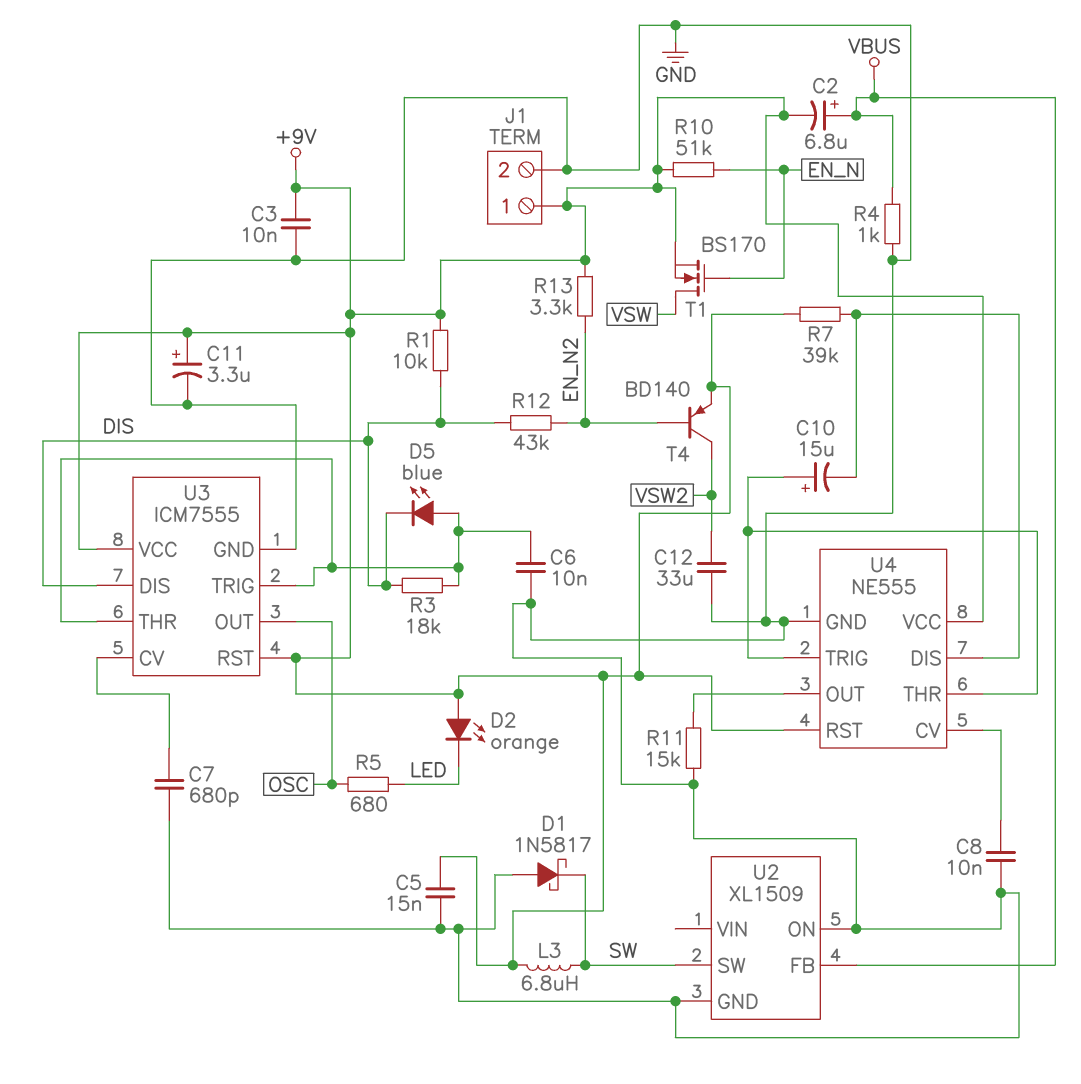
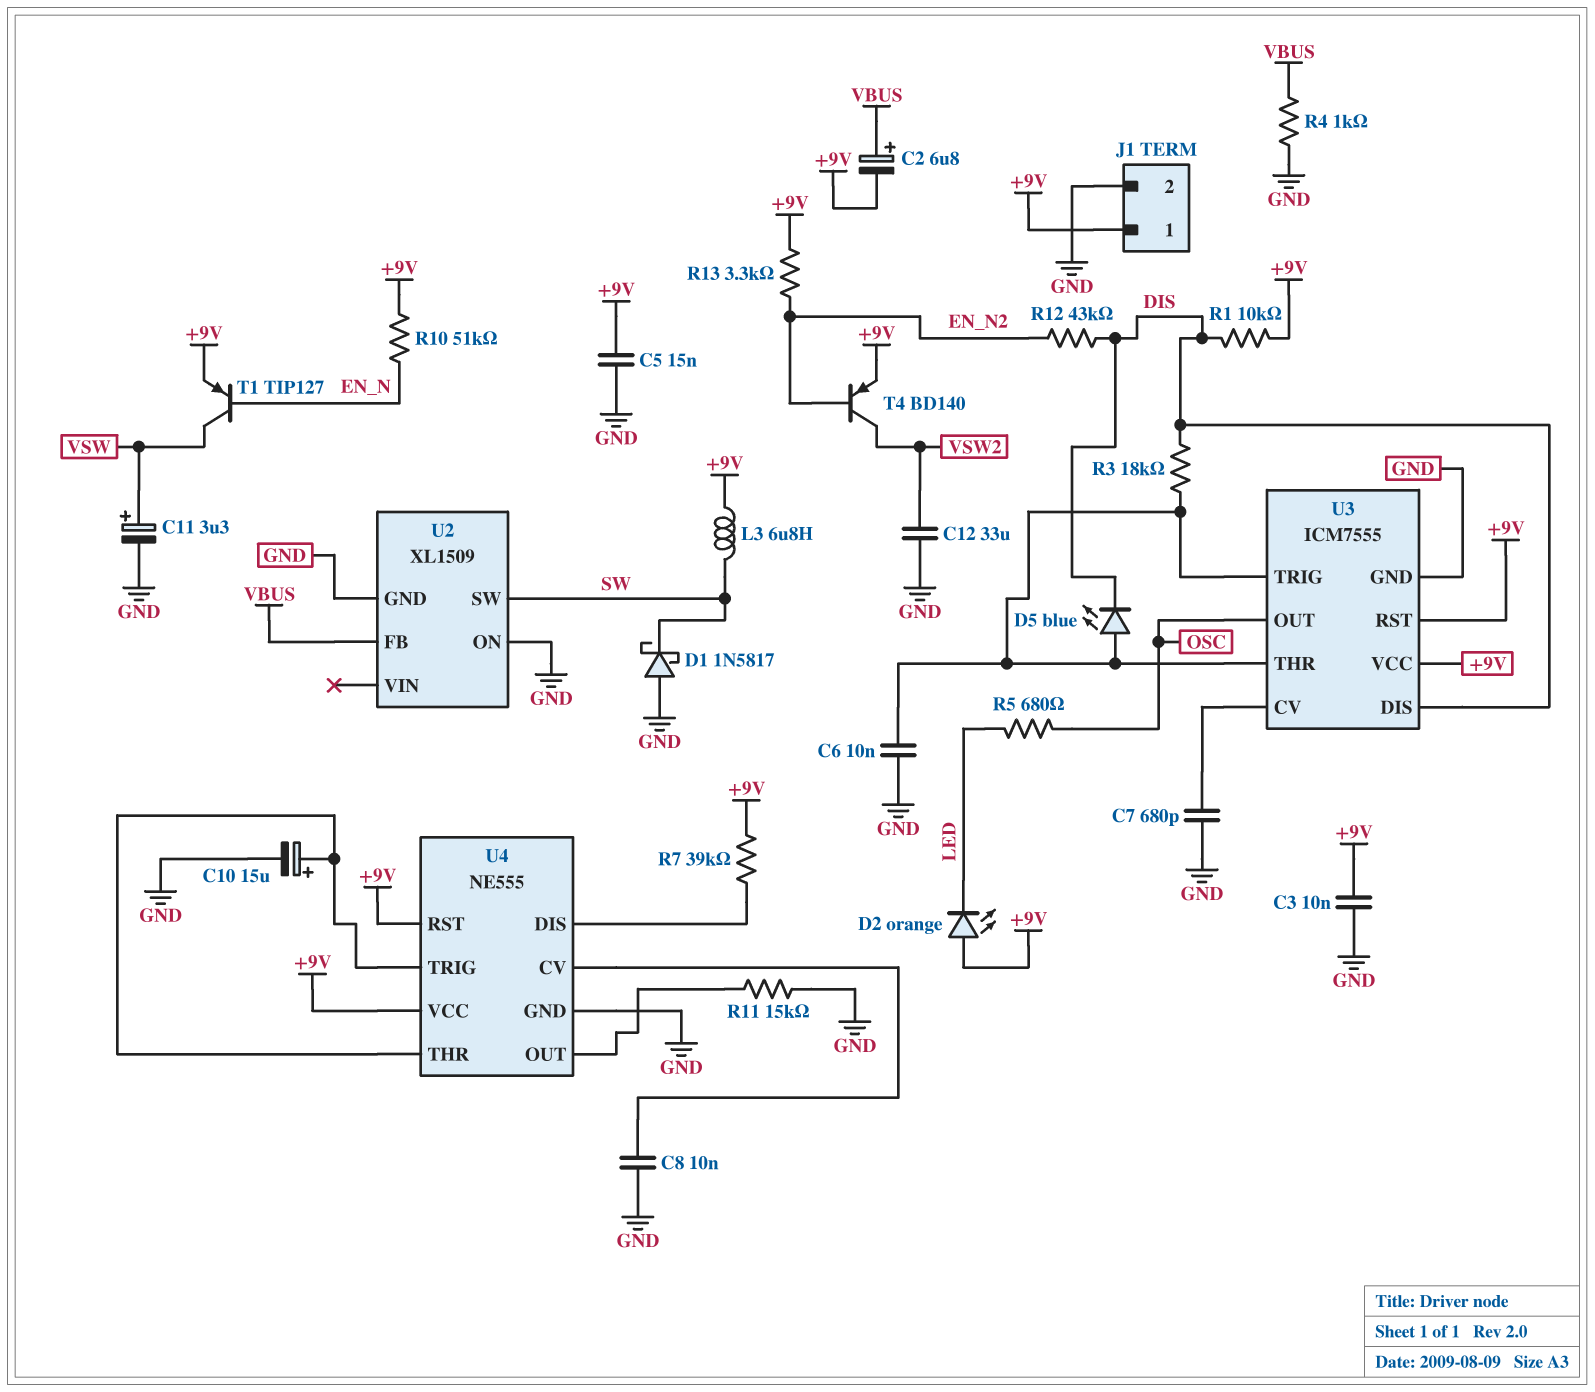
C10: 15uF (plus U4/THR, minus U4/DIS) -> 15uF (plus U4/THR, minus GND)
C11: 3.3uF (plus +9V, minus GND) -> 3.3uF (plus VSW, minus GND)
T1: NMOS BS170 (G EN_N, D VSW, S +9V) -> PNP TIP127 (B EN_N, C VSW, E +9V)

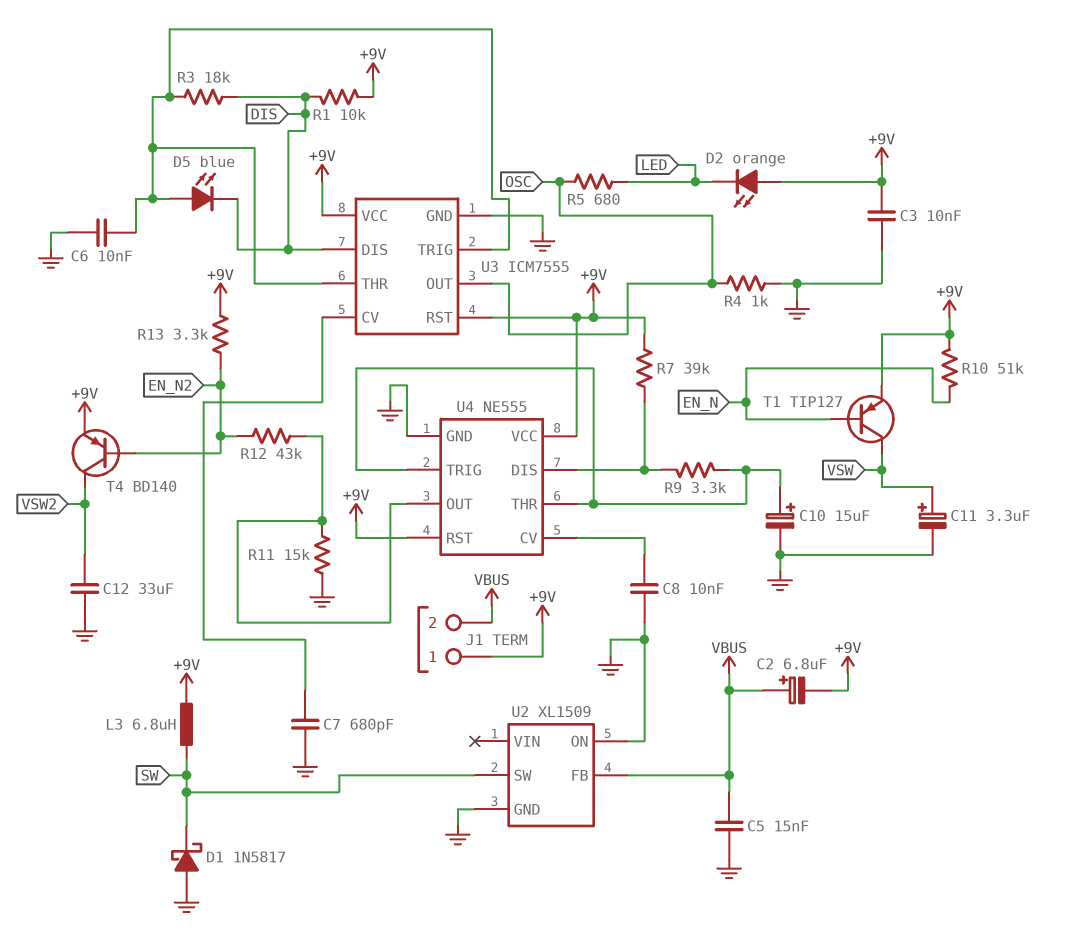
C5: 15nF (+9V, GND) -> 15nF (GND, VBUS)
J1 pin 2: GND -> VBUS
R4: 1k (GND, VBUS) -> 1k (GND, OSC)
R9: none -> 3.3k (U4/DIS, U4/THR)
R12: 43k (DIS, EN_N2) -> 43k (EN_N2, U4/OUT)

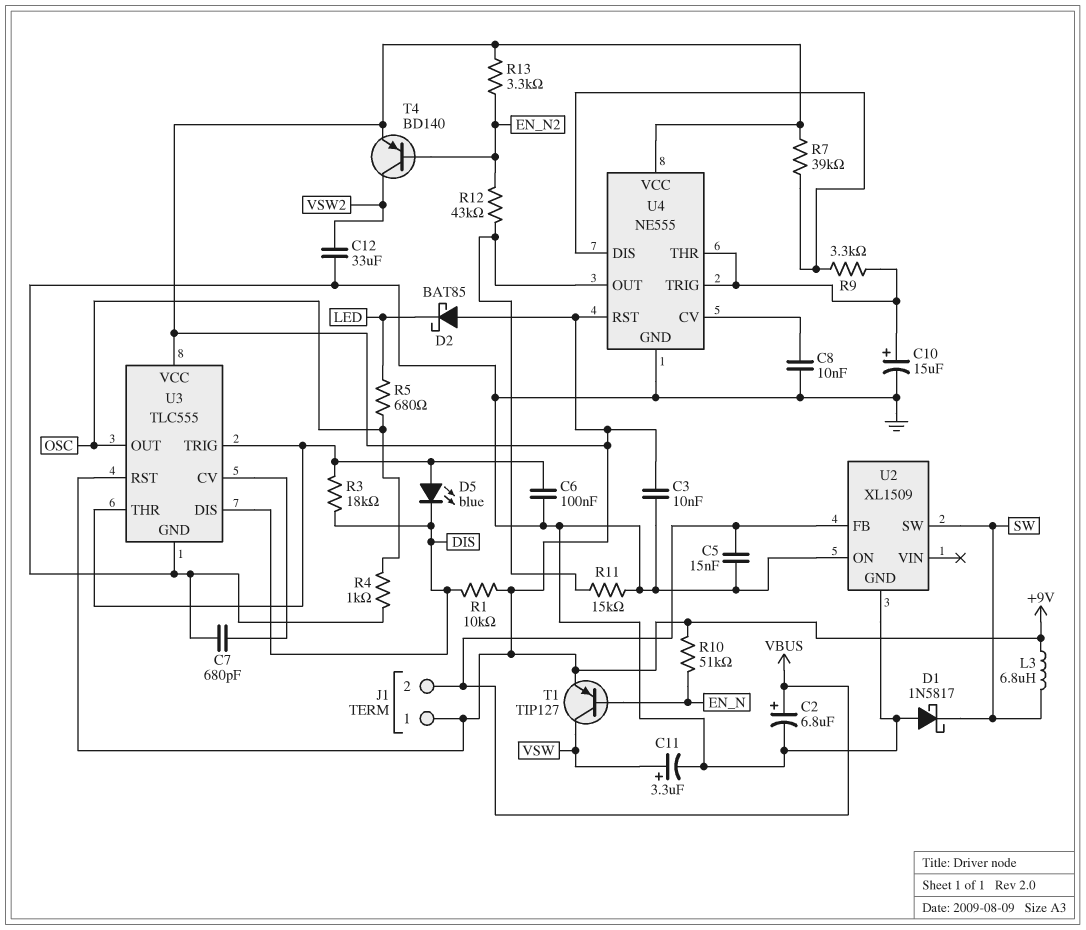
C2: 6.8uF (plus VBUS, minus +9V) -> 6.8uF (plus VBUS, minus GND)
C6: 10nF (GND, U3/THR) -> 100nF (GND, U3/THR)
D2: LED orange (A +9V, K LED) -> schottky BAT85 (A +9V, K LED)
U3: ICM7555 -> TLC555

